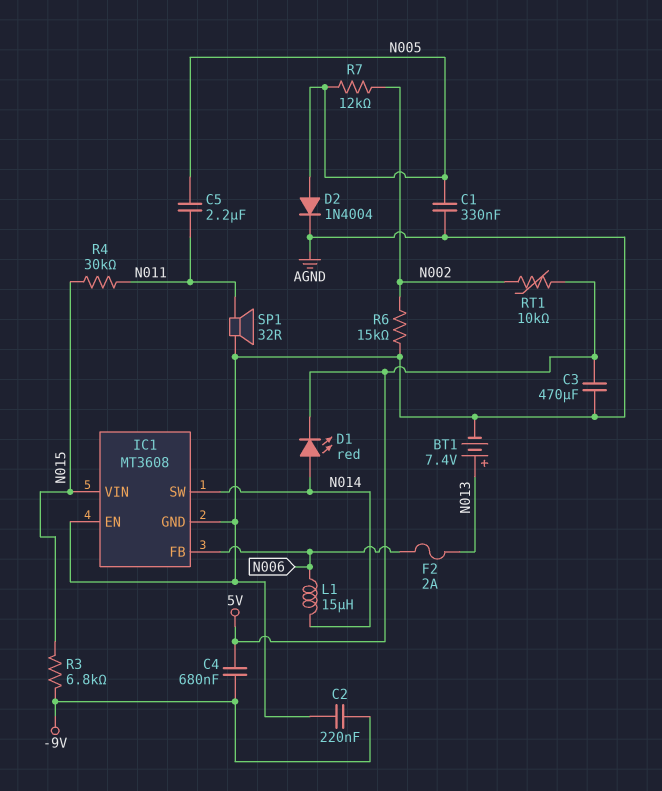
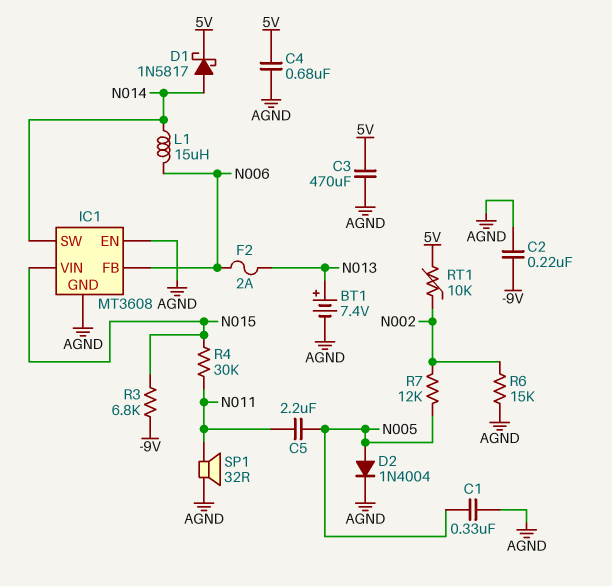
C4: 680nF (-9V, 5V) -> 680nF (5V, AGND)
D1: LED red (A N014, K 5V) -> schottky 1N5817 (A N014, K 5V)

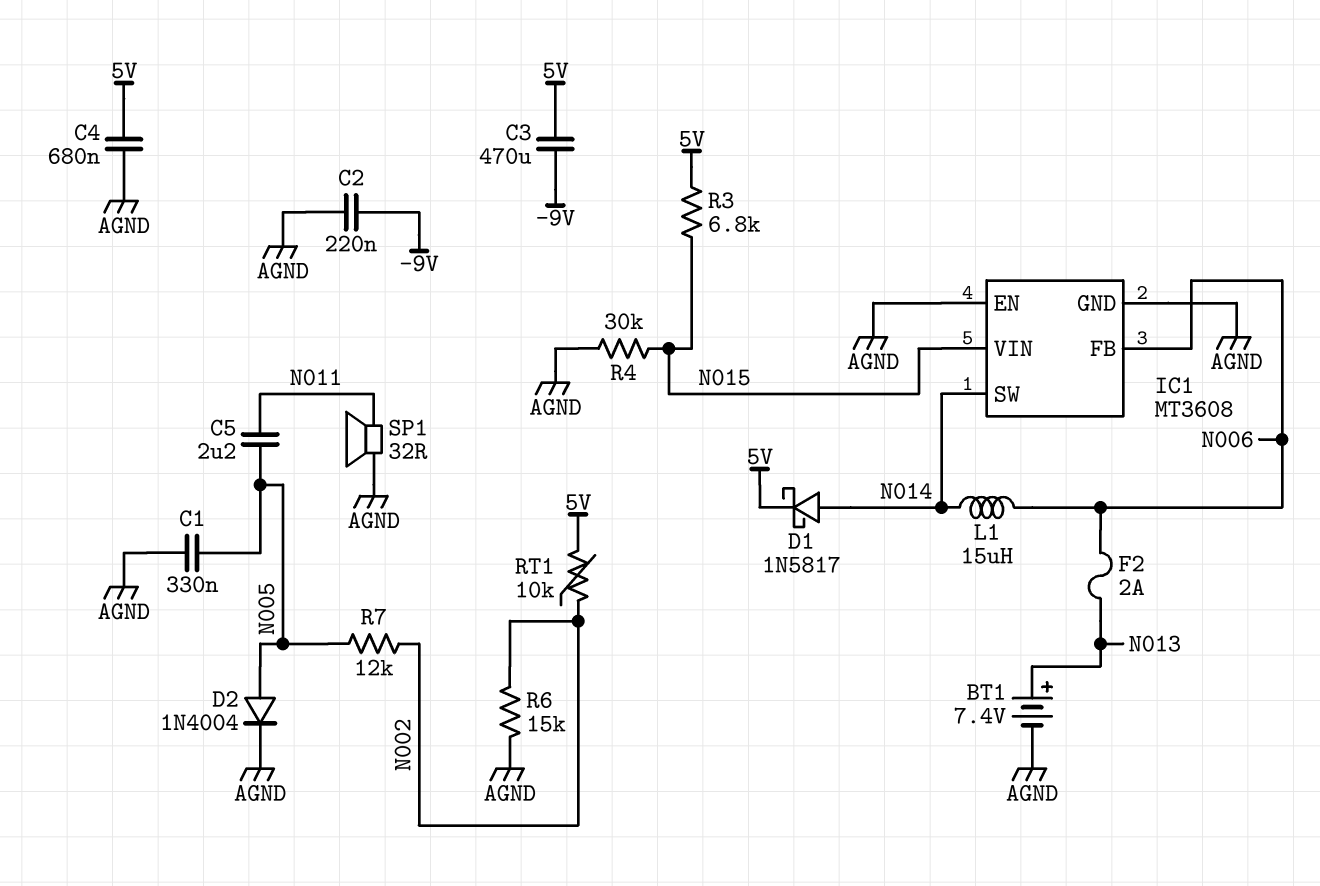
C3: 470uF (5V, AGND) -> 470uF (-9V, 5V)
R3: 6.8k (-9V, N015) -> 6.8k (5V, N015)
R4: 30k (N011, N015) -> 30k (AGND, N015)

